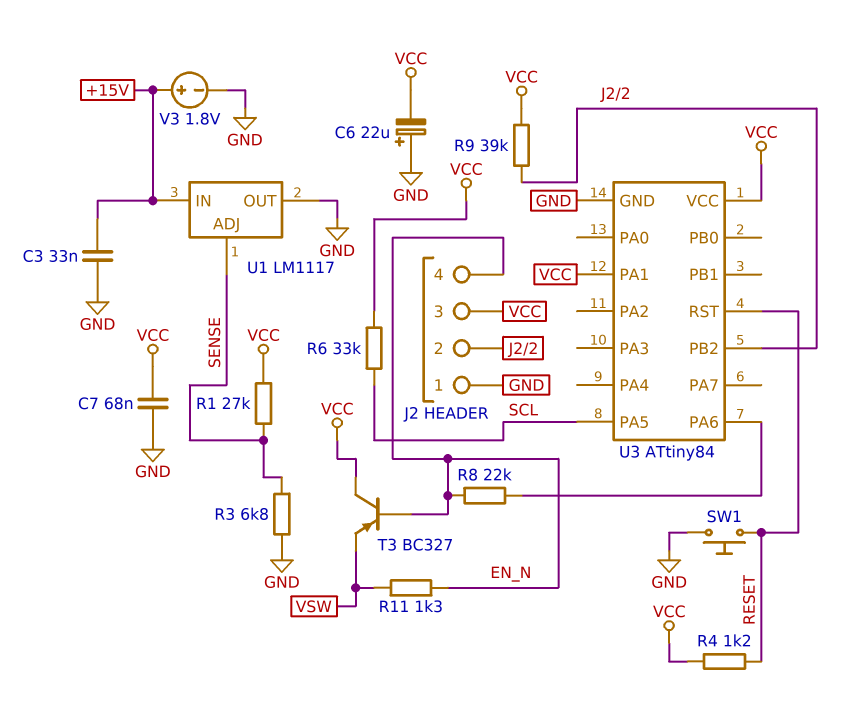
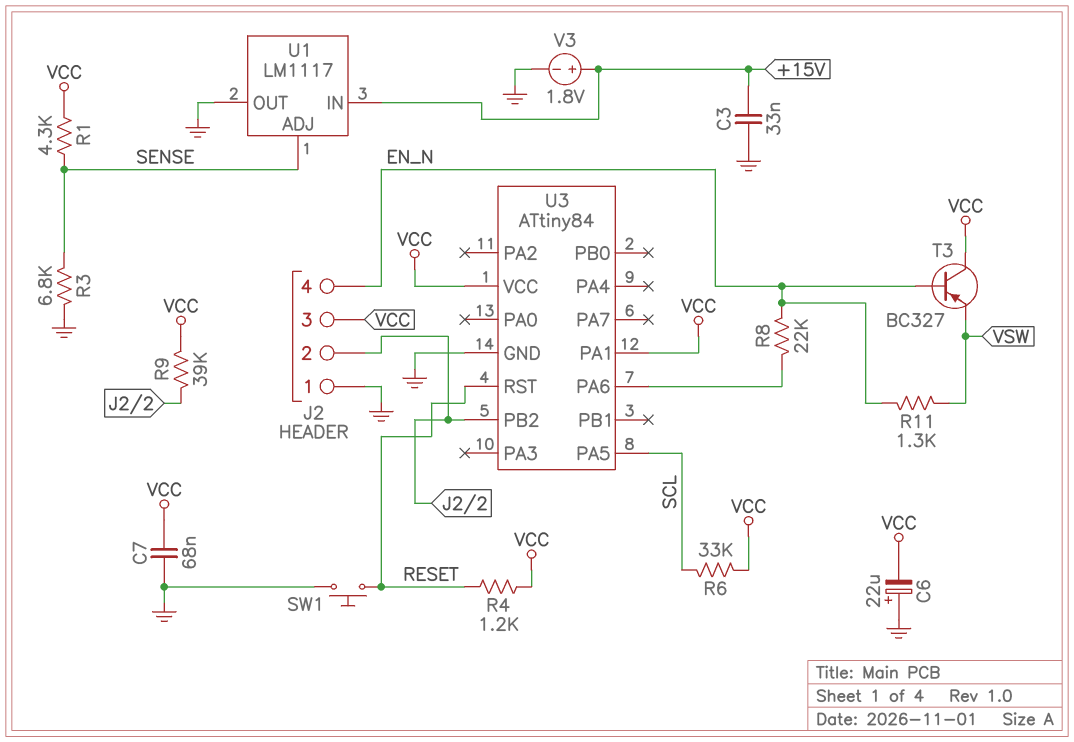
R1: 27k (SENSE, VCC) -> 4.3k (SENSE, VCC)

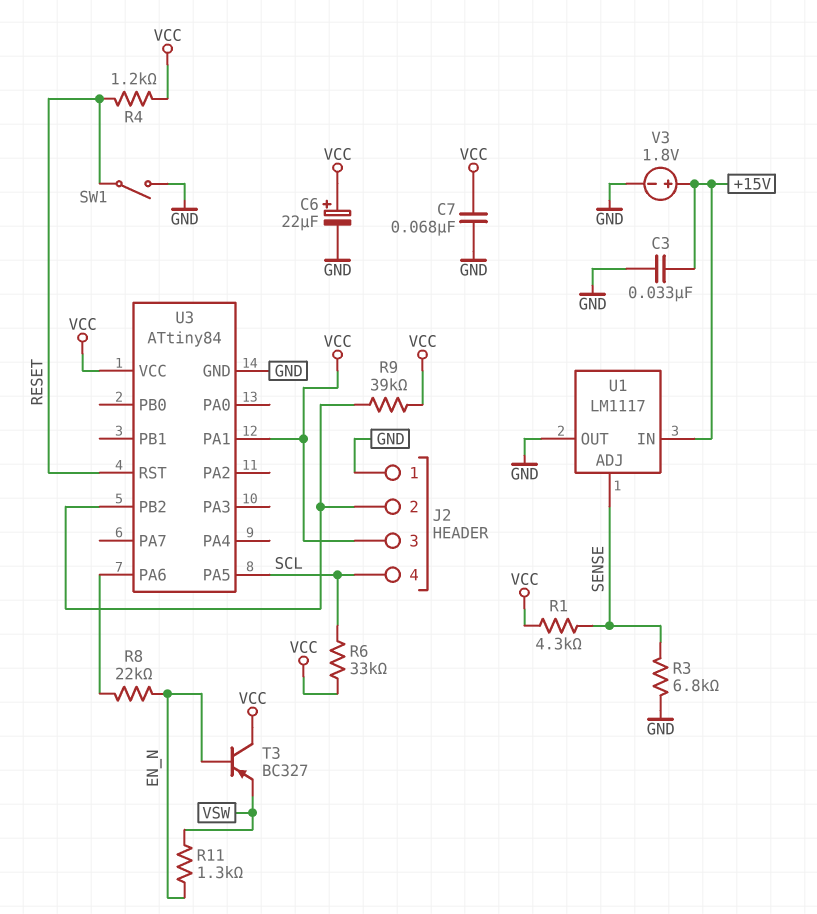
C6: 22uF (plus GND, minus VCC) -> 22uF (plus VCC, minus GND)
J2 pin 4: EN_N -> SCL
SW1: button (GND, RESET) -> switch (GND, RESET)

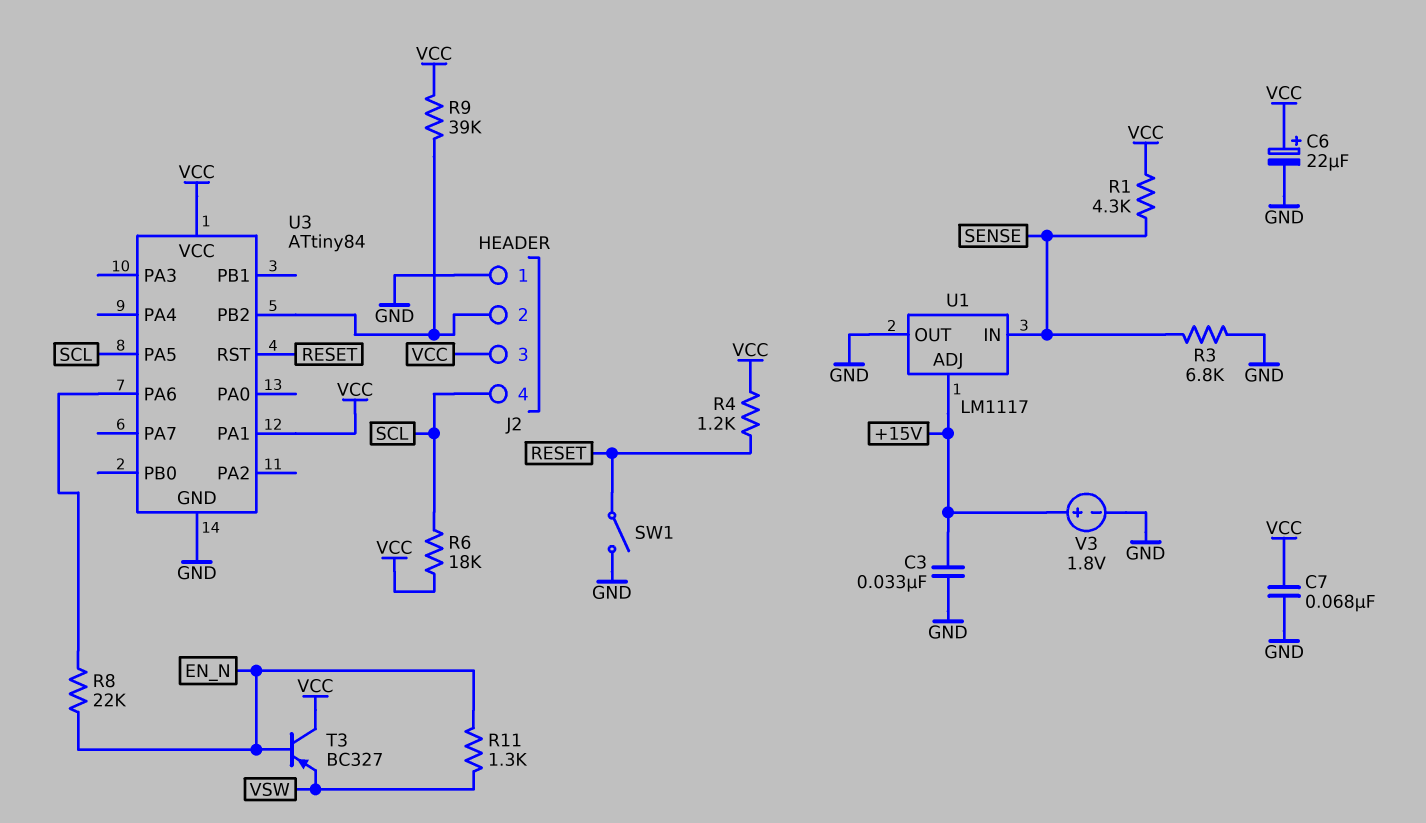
R6: 33k (SCL, VCC) -> 18k (SCL, VCC)
U1 pin ADJ: SENSE -> +15V
U1 pin IN: +15V -> SENSE

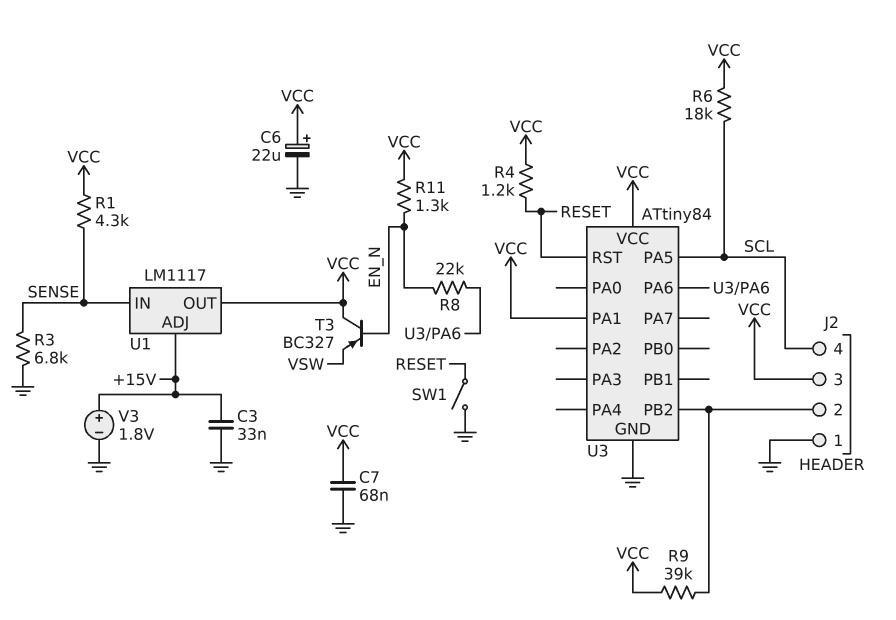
R11: 1.3k (EN_N, VSW) -> 1.3k (EN_N, VCC)
U1 pin OUT: GND -> VCC

